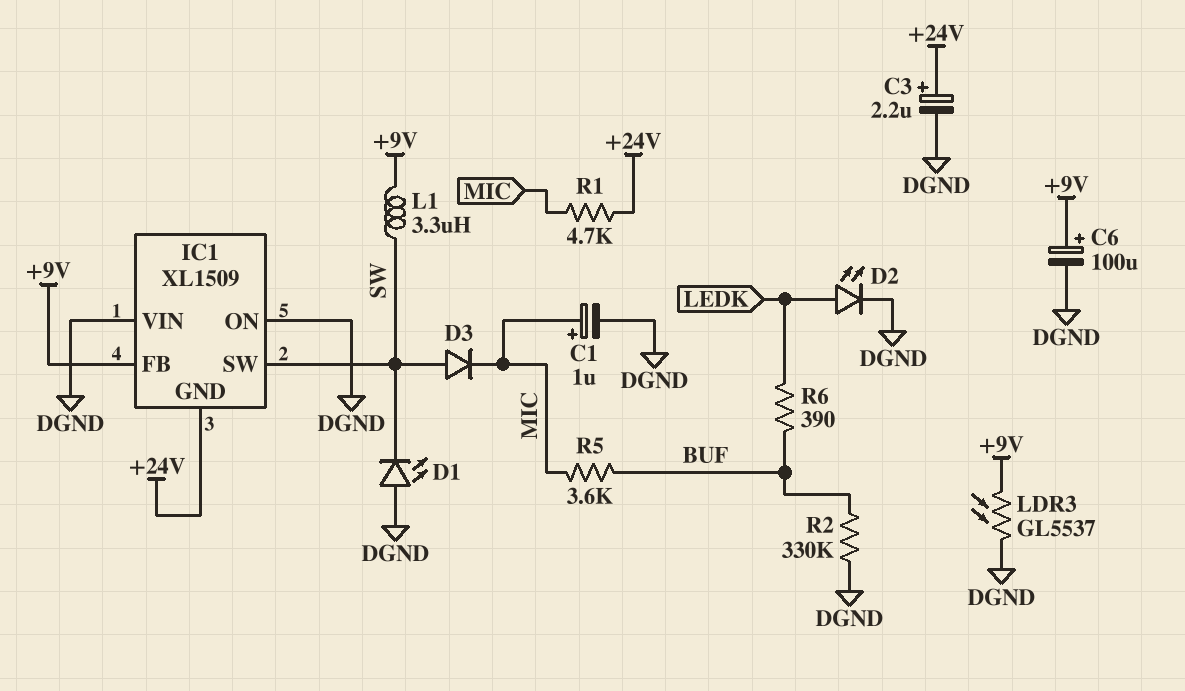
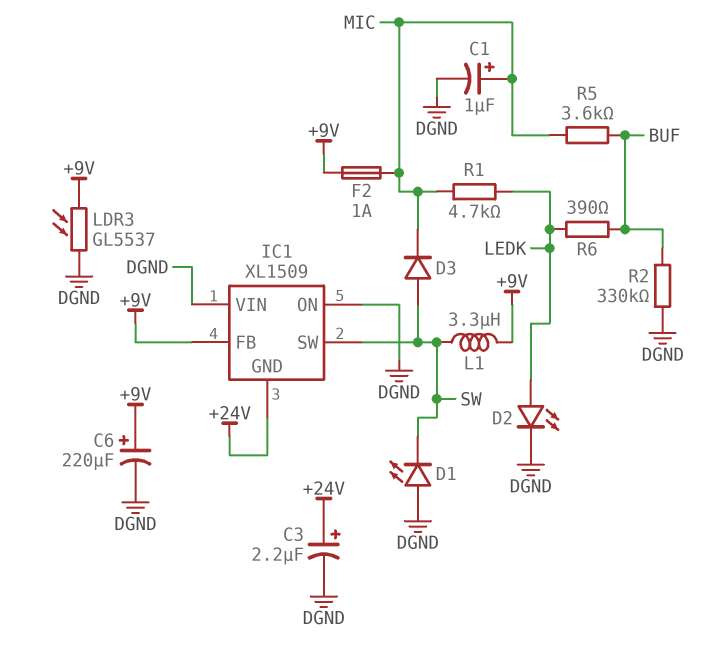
C6: 100uF (plus +9V, minus DGND) -> 220uF (plus +9V, minus DGND)
F2: none -> 1A (+9V, MIC)
R1: 4.7k (+24V, MIC) -> 4.7k (LEDK, MIC)

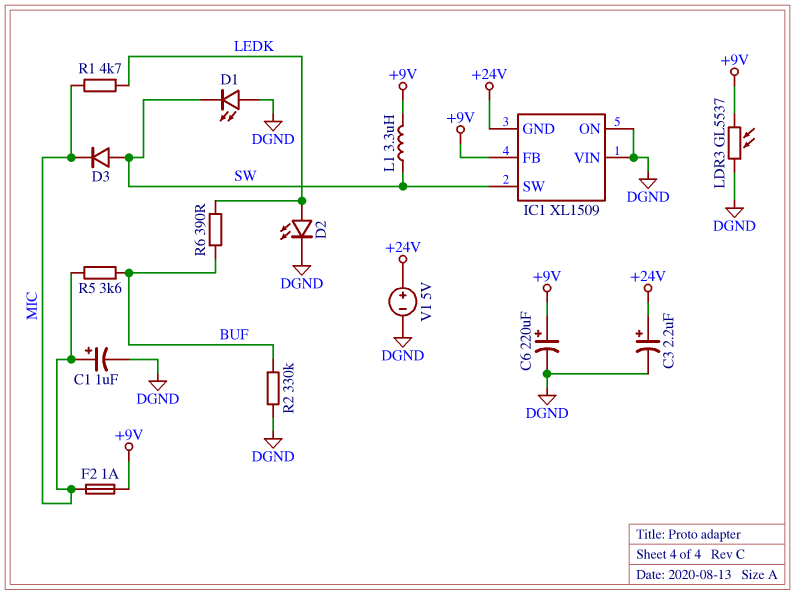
V1: none -> 5V (plus +24V, minus DGND)

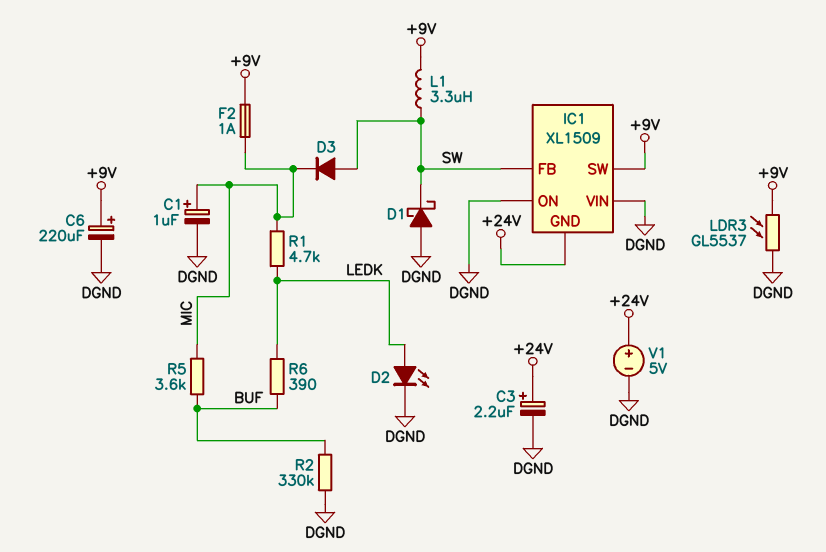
D1: LED (A DGND, K SW) -> schottky (A DGND, K SW)
IC1 pin FB: +9V -> SW
IC1 pin SW: SW -> +9V

